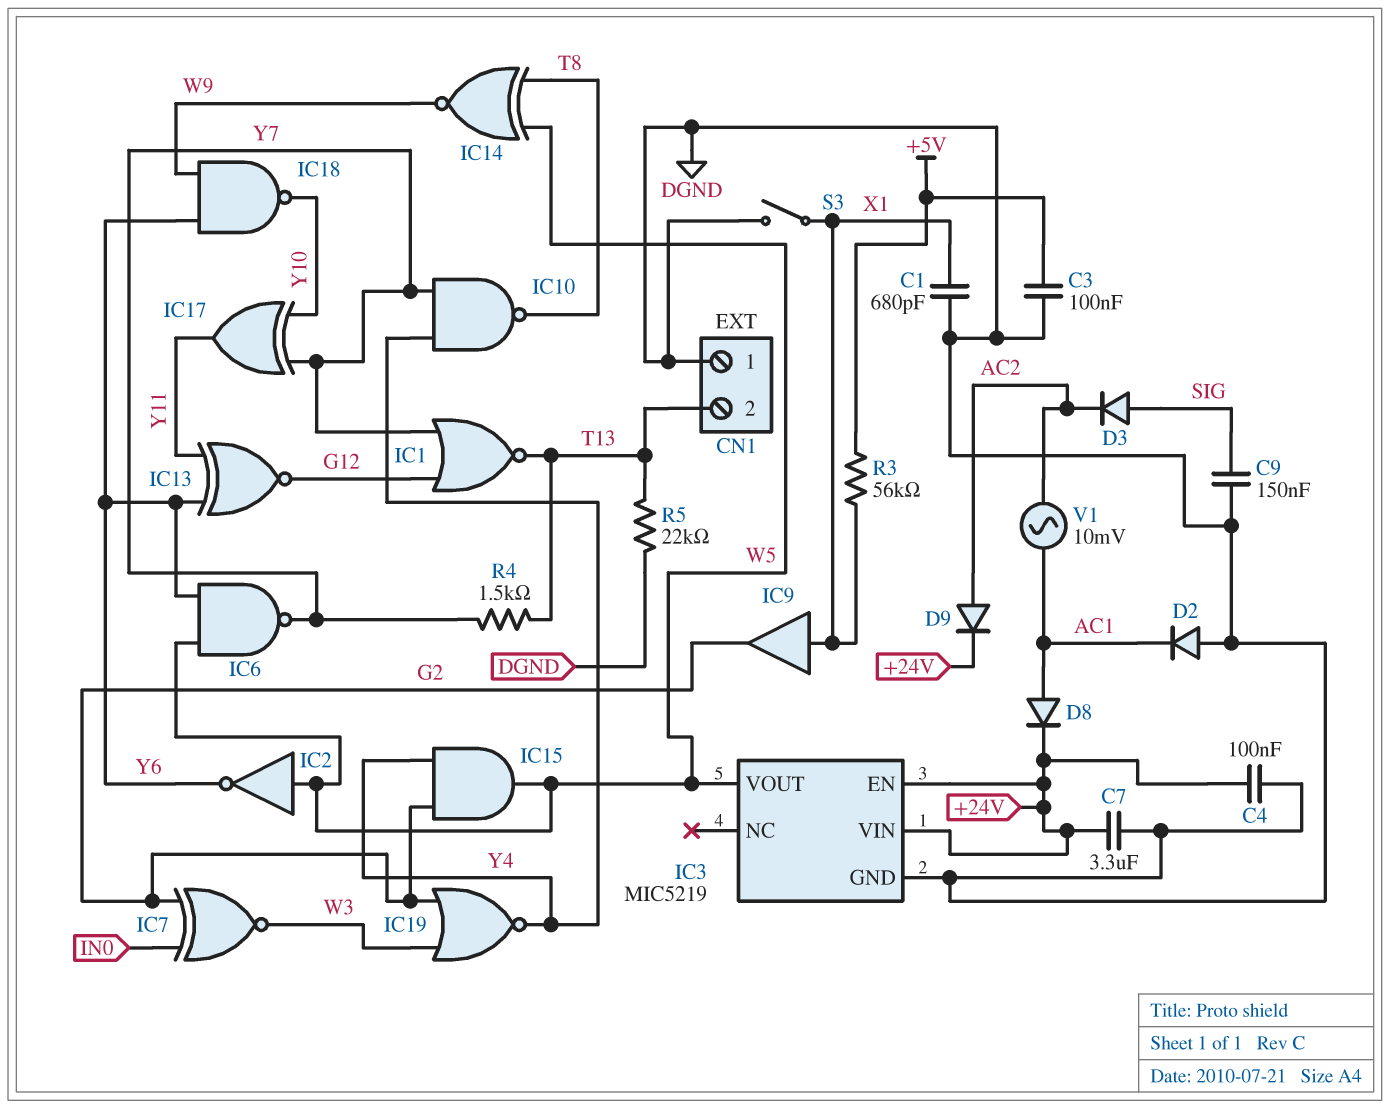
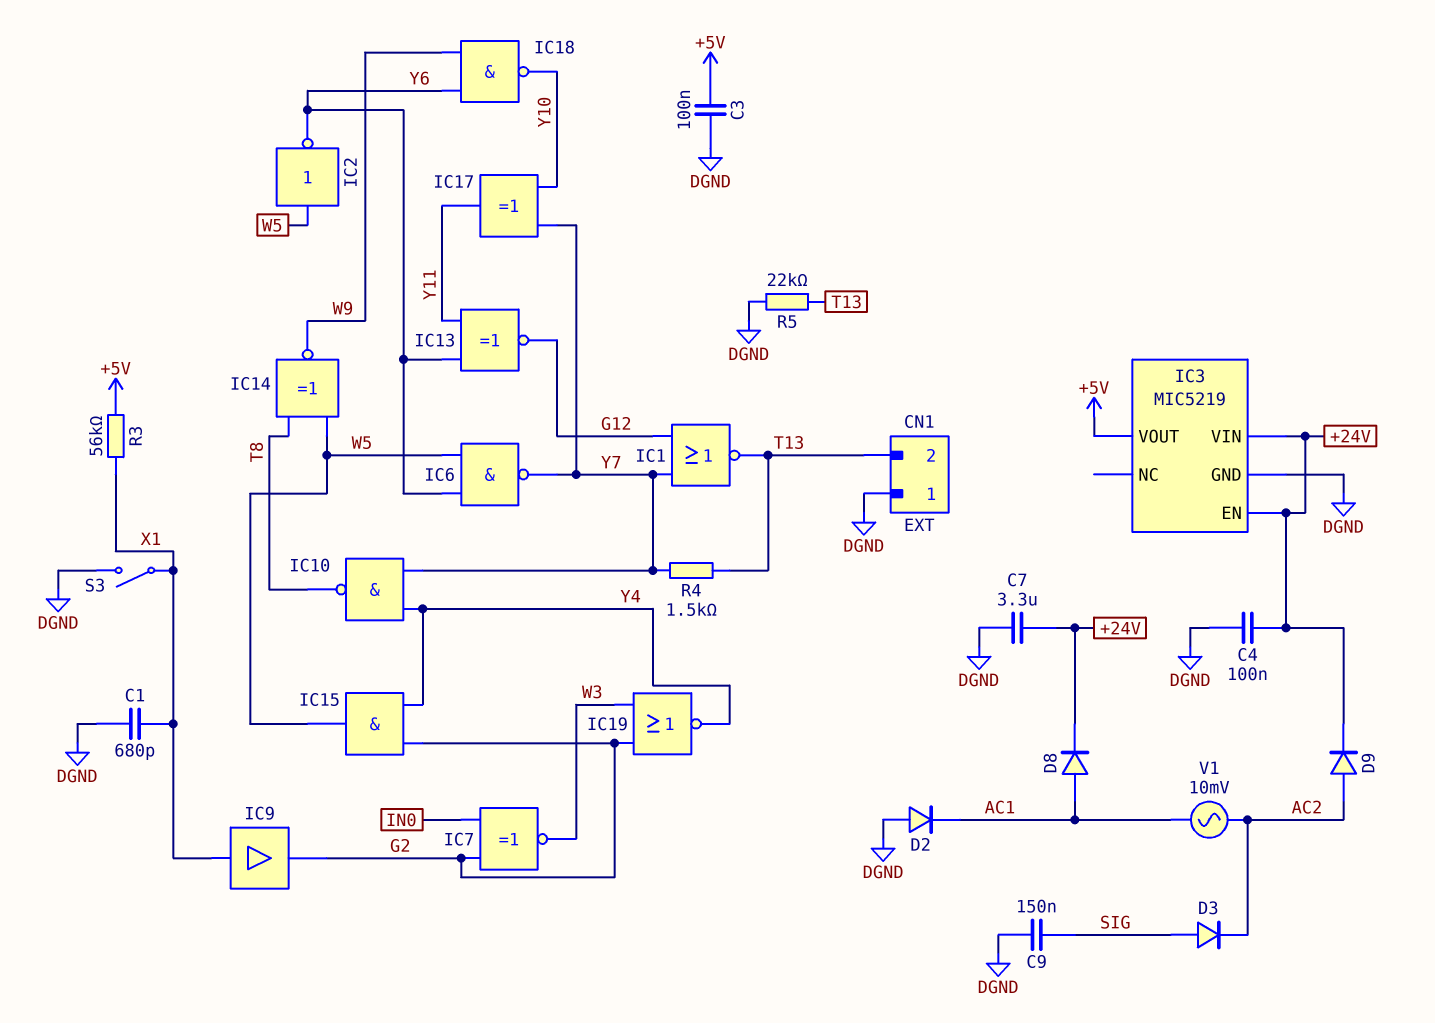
IC3 pin VOUT: W5 -> +5V

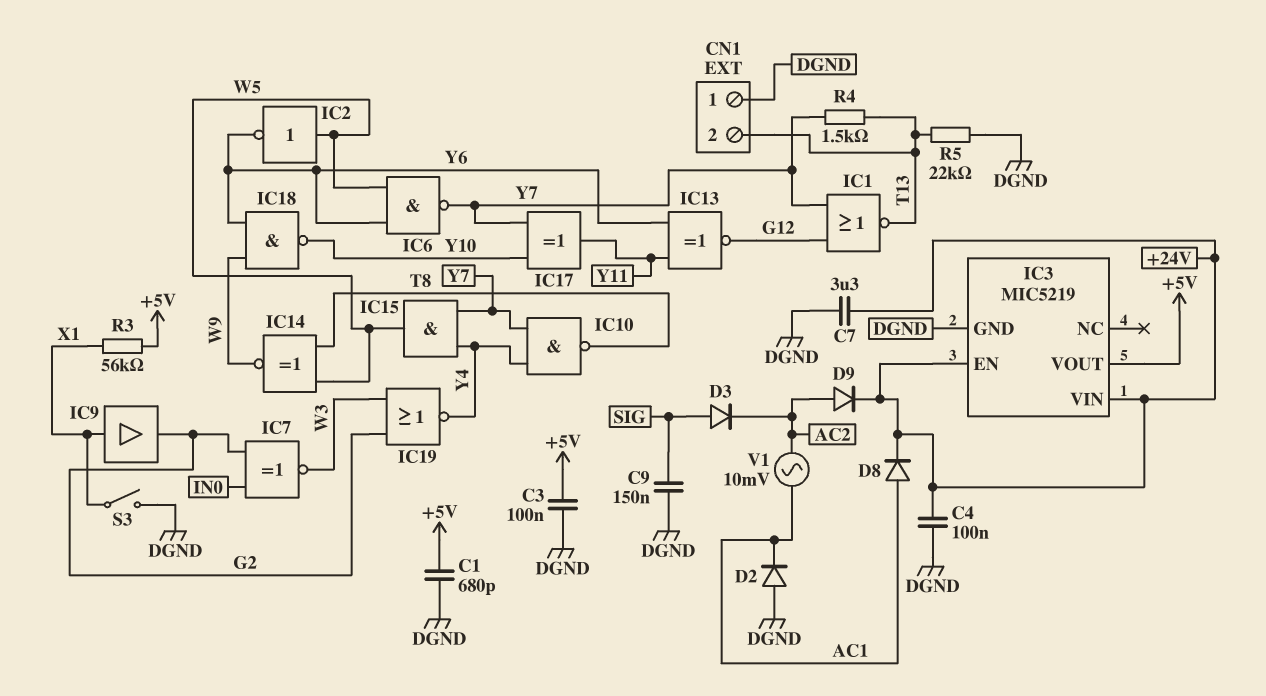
C1: 680pF (DGND, X1) -> 680pF (+5V, DGND)
IC15: AND (in G2, in Y4, out W5) -> AND (in Y4, in Y7, out W5)

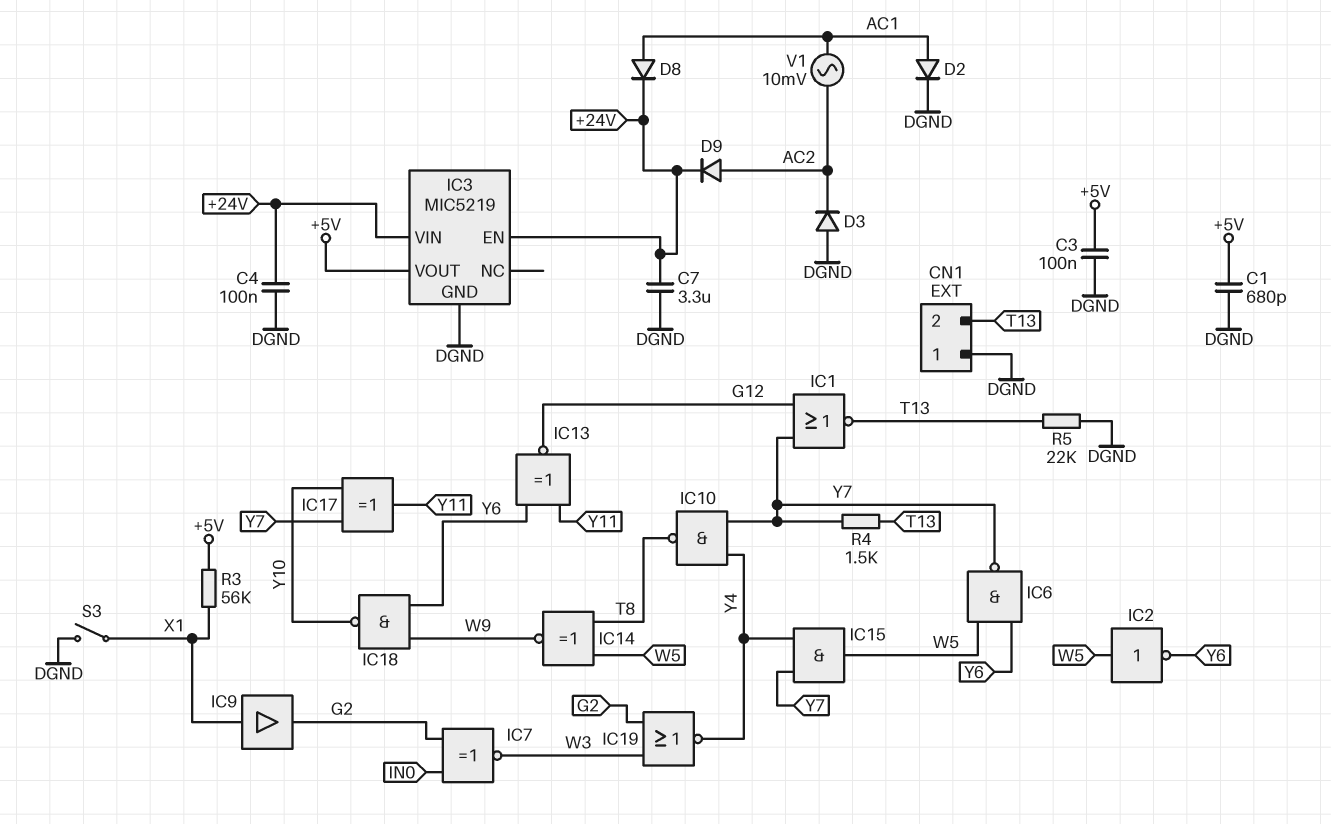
C9: 150nF (DGND, SIG) -> none
D2: diode (A DGND, K AC1) -> diode (A AC1, K DGND)
D3: diode (A SIG, K AC2) -> diode (A DGND, K AC2)

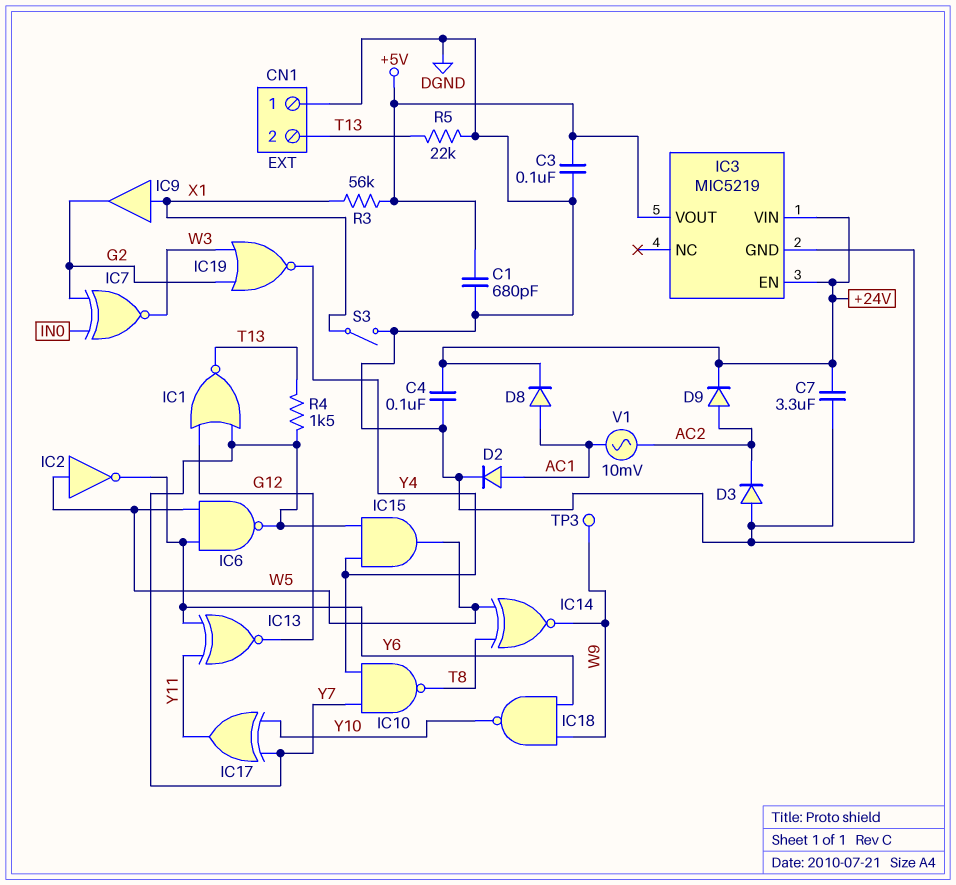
TP3: none -> test point (W9)

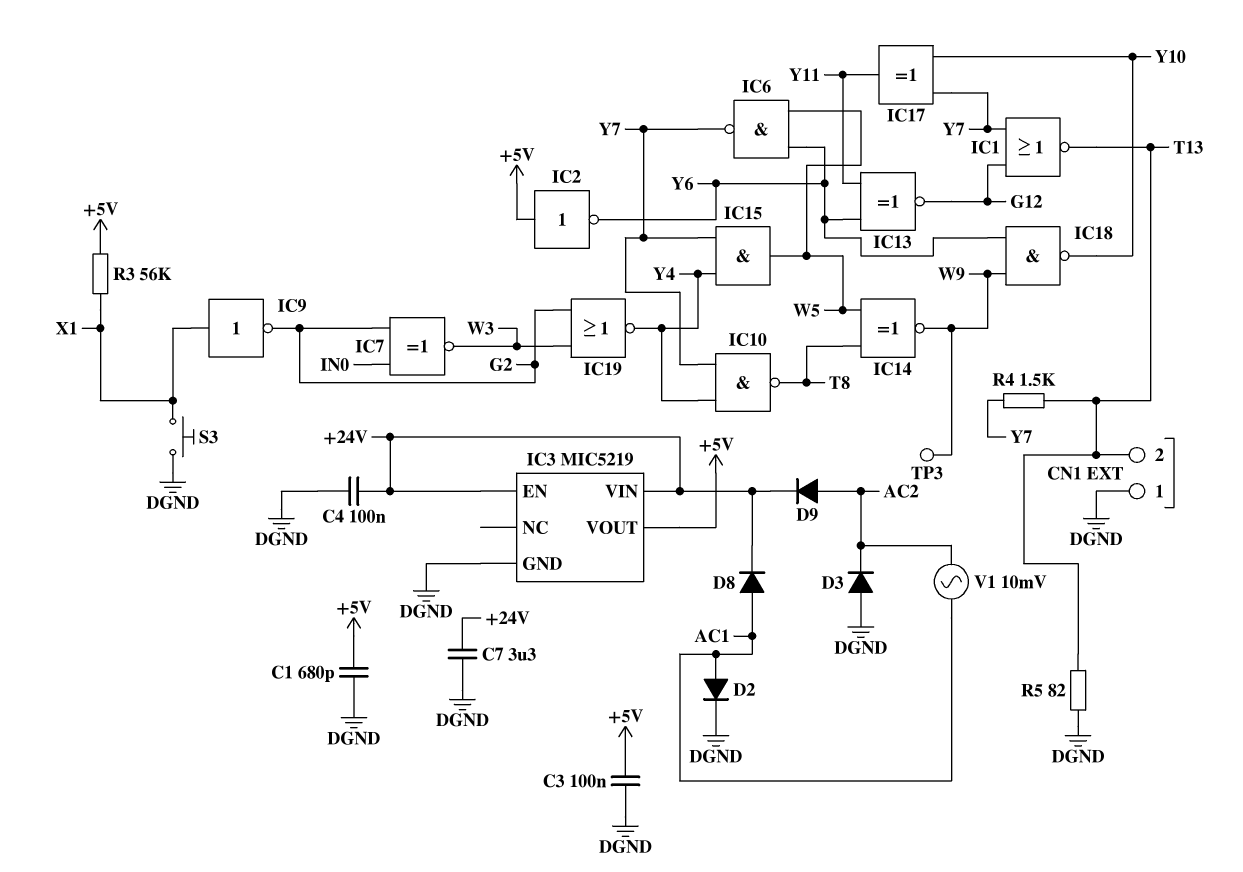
IC2: NOT (in W5, out Y6) -> NOT (in +5V, out Y6)
IC9: buffer (in X1, out G2) -> NOT (in X1, out G2)
R5: 22k (DGND, T13) -> 82 (DGND, T13)
S3: switch (DGND, X1) -> button (DGND, X1)

